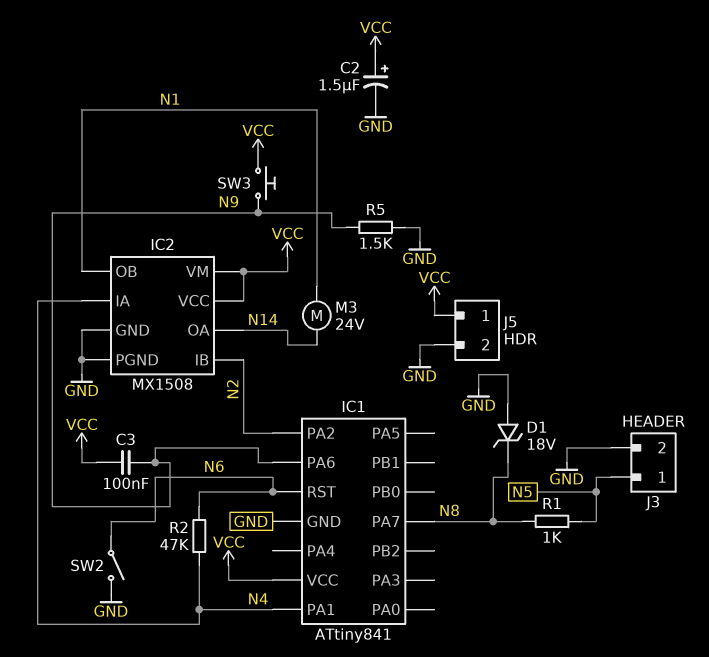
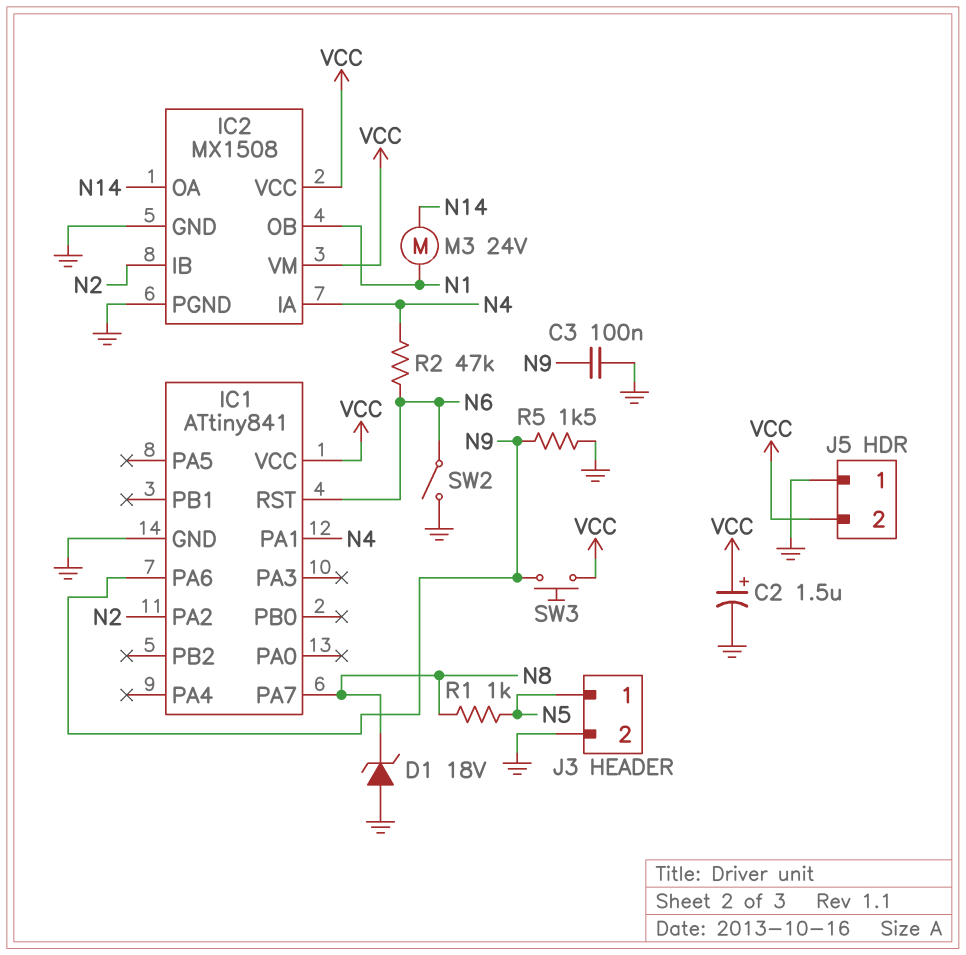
C3: 100nF (N9, VCC) -> 100nF (GND, N9)
J5 pin 1: VCC -> GND
J5 pin 2: GND -> VCC

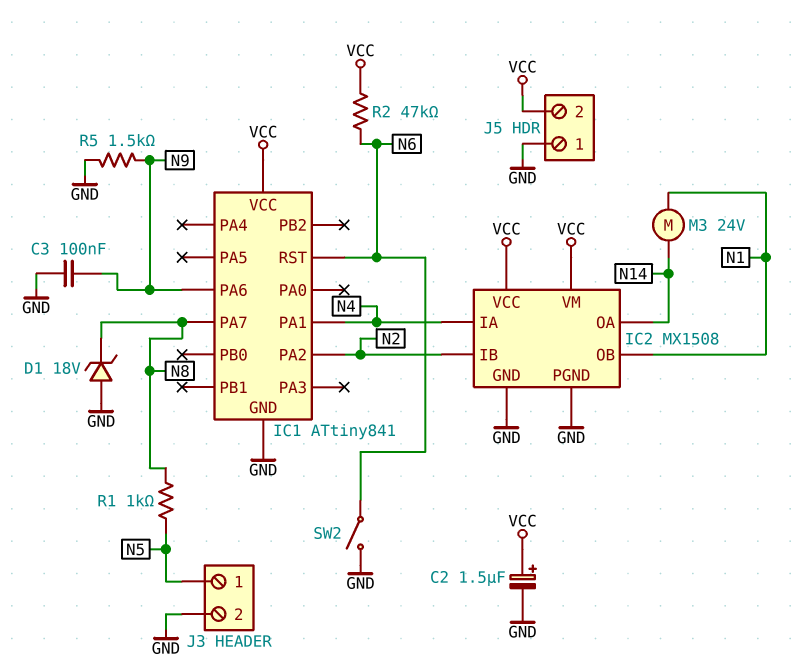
R2: 47k (N4, N6) -> 47k (N6, VCC)
SW3: button (N9, VCC) -> none

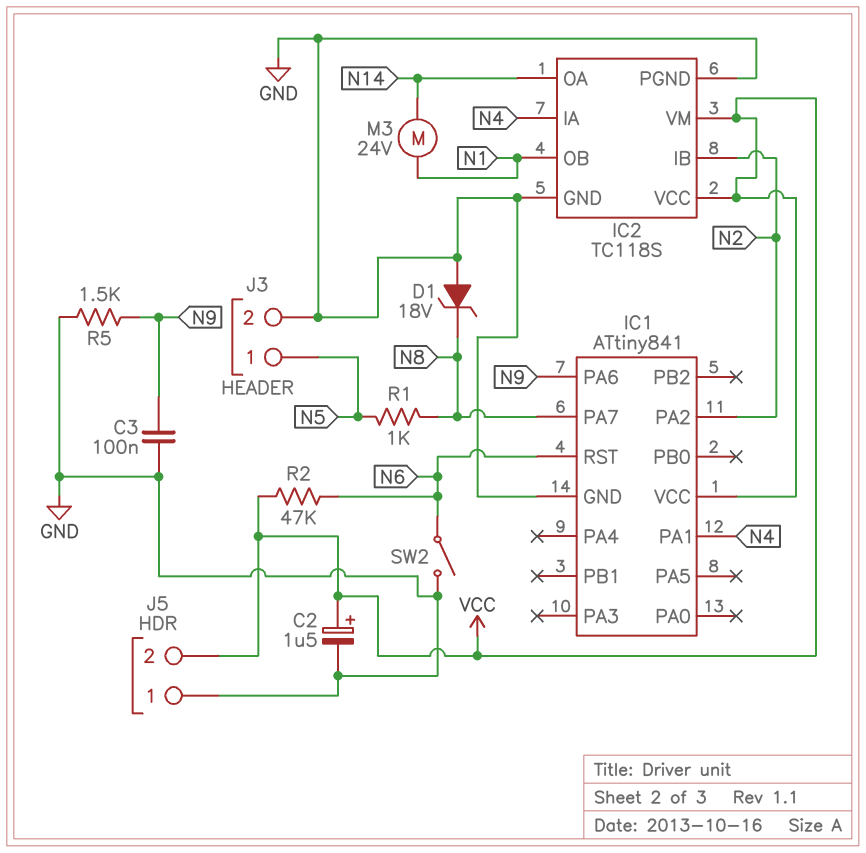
IC2: MX1508 -> TC118S

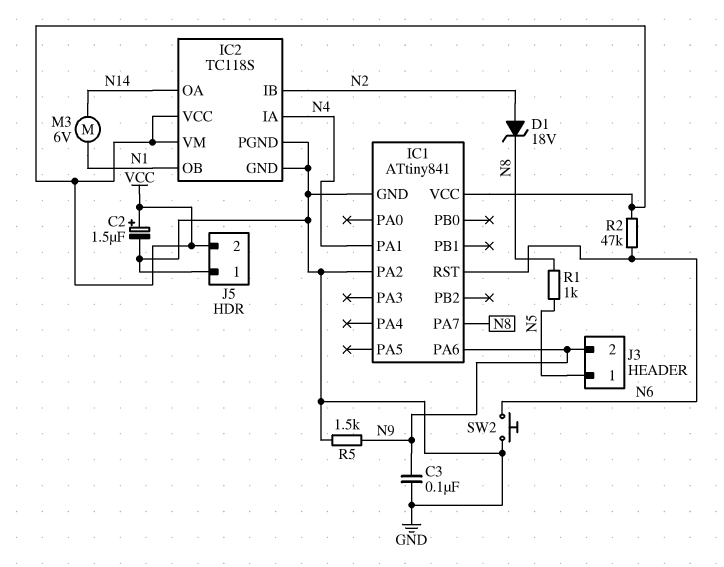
D1: zener 18V (A GND, K N8) -> zener 18V (A N2, K N8)
IC1 pin PA2: N2 -> GND
J3 pin 2: GND -> N9
M3: motor 24V (N1, N14) -> motor 6V (N1, N14)
SW2: switch (GND, N6) -> button (GND, N6)

